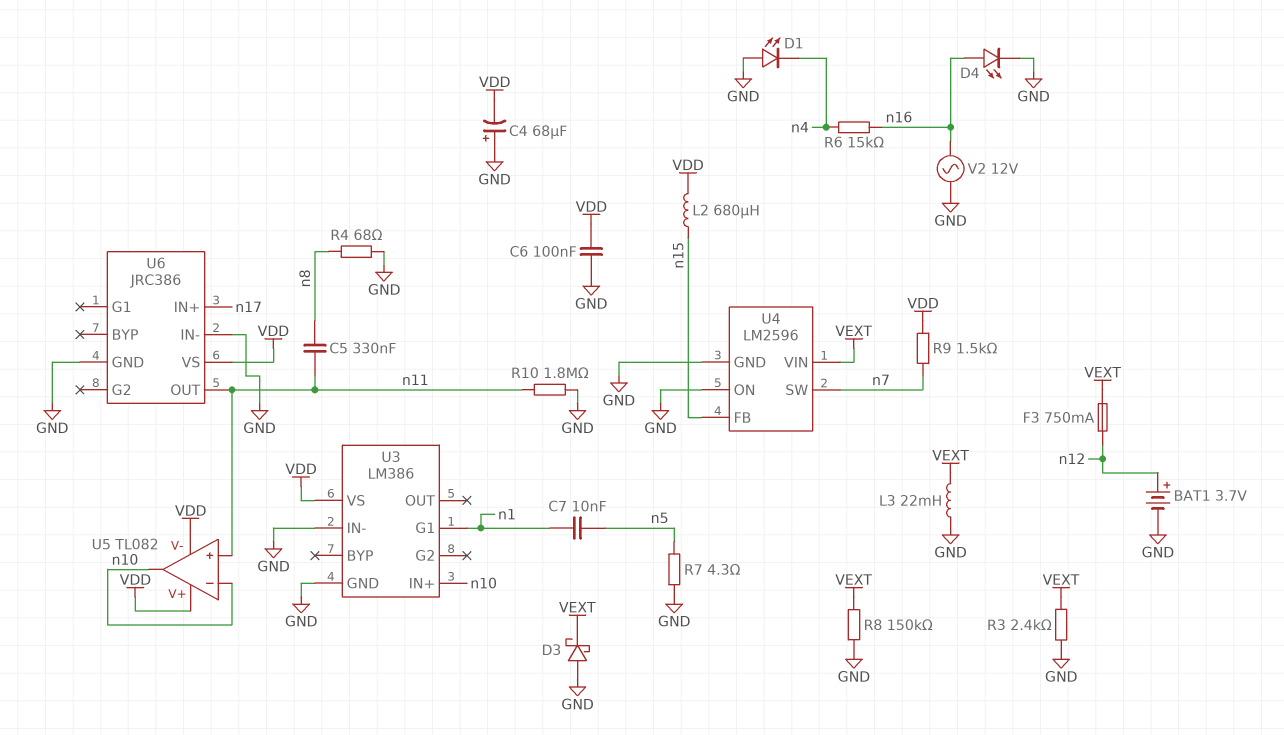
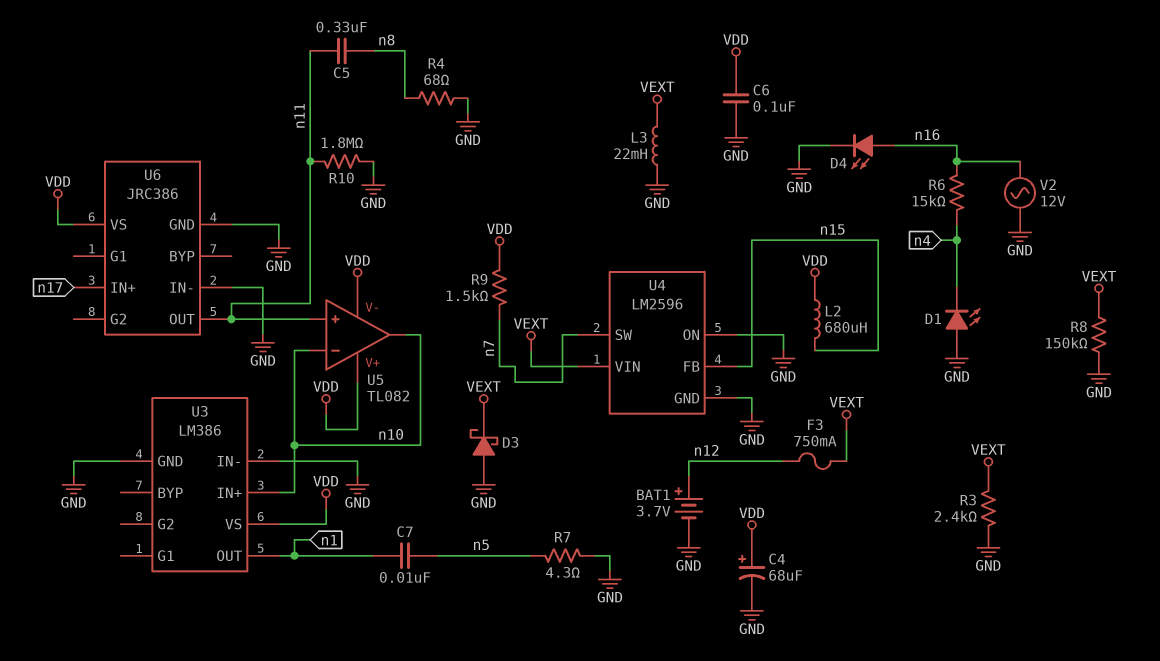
C4: 68uF (plus GND, minus VDD) -> 68uF (plus VDD, minus GND)
U3 pin G1: n1 -> none
U3 pin OUT: none -> n1

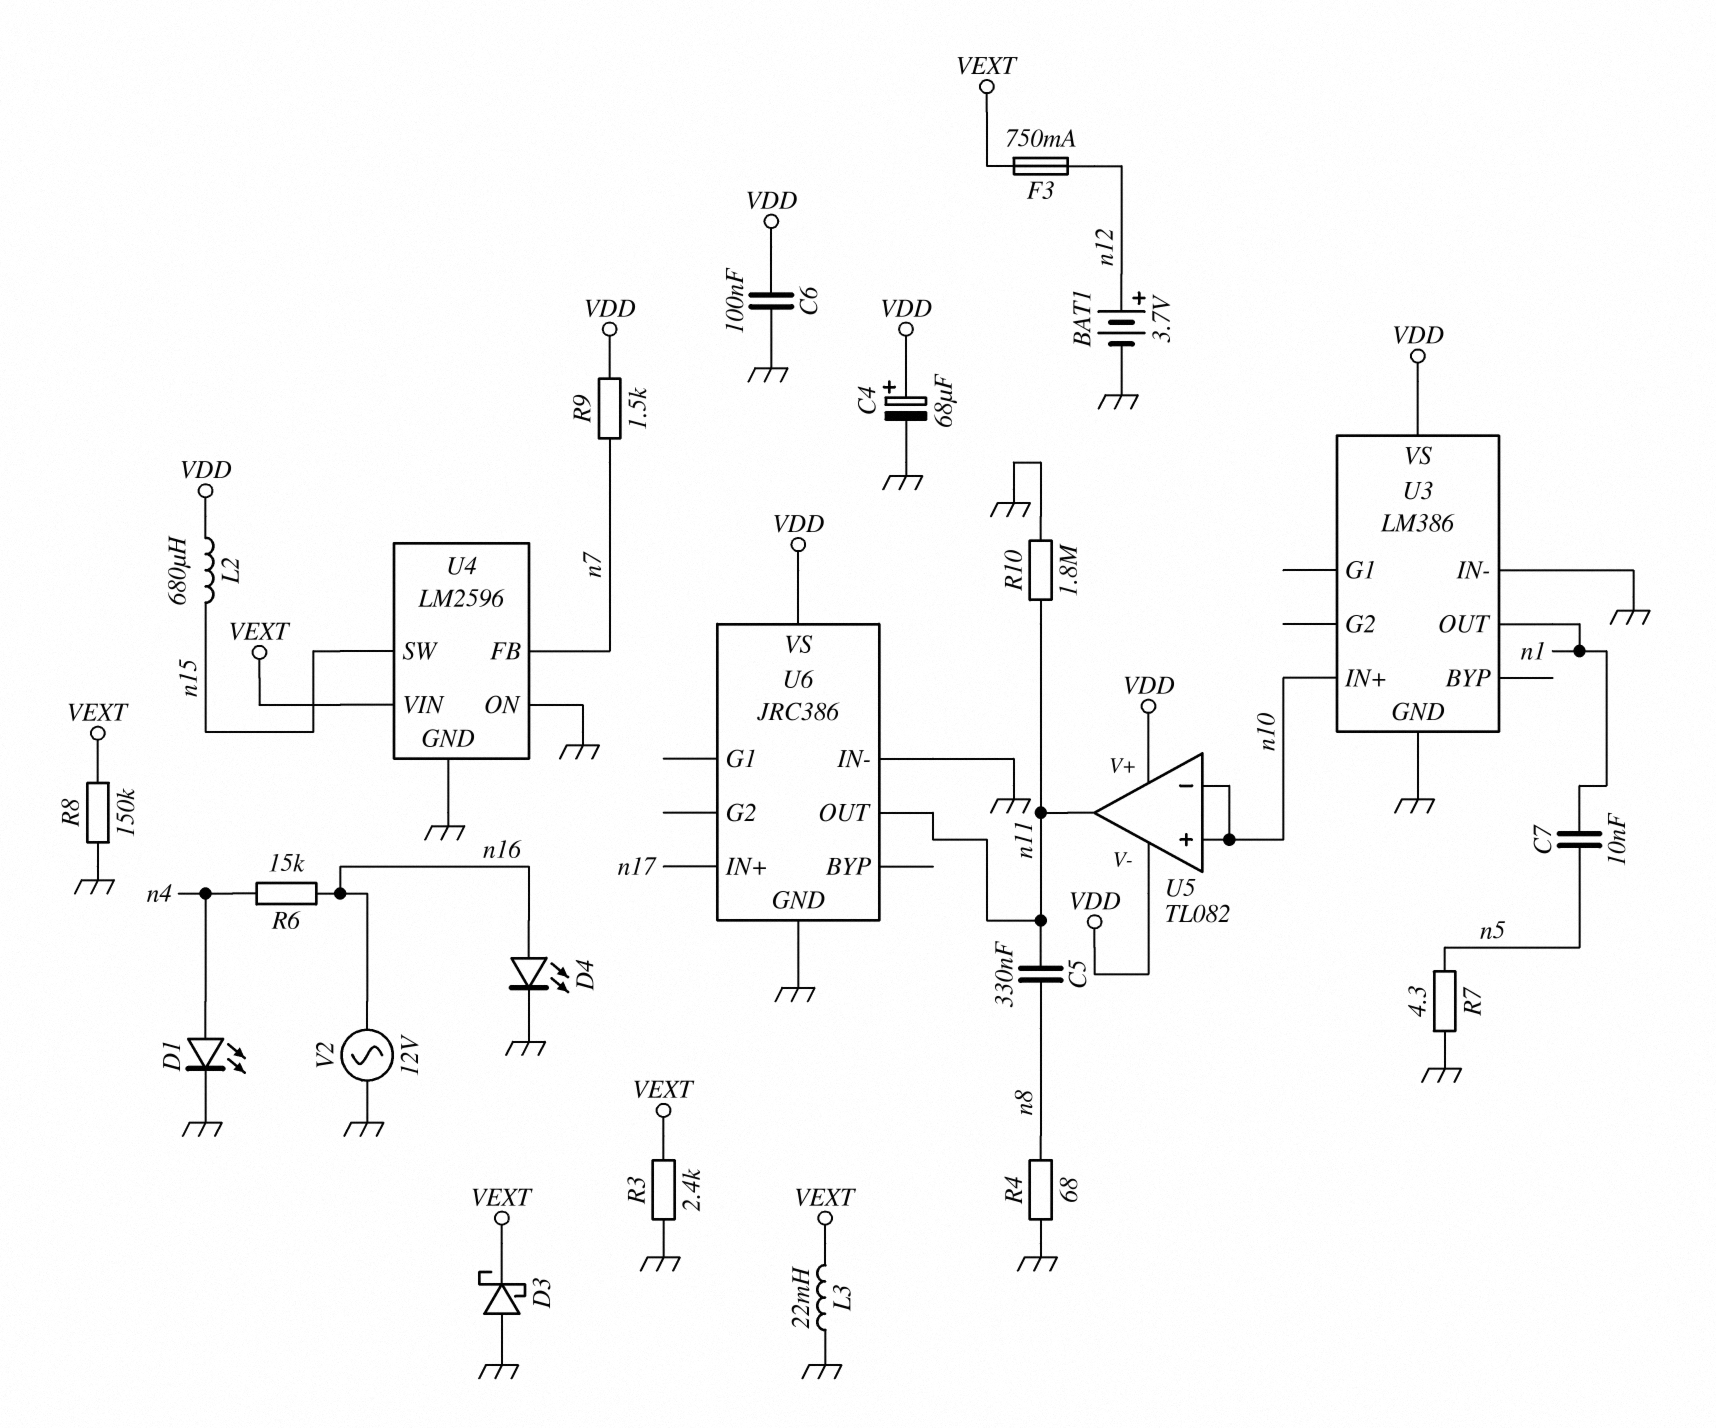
D1: LED (A GND, K n4) -> LED (A n4, K GND)
U4 pin FB: n15 -> n7
U4 pin SW: n7 -> n15
U5 pin in+: n11 -> n10
U5 pin out: n10 -> n11

